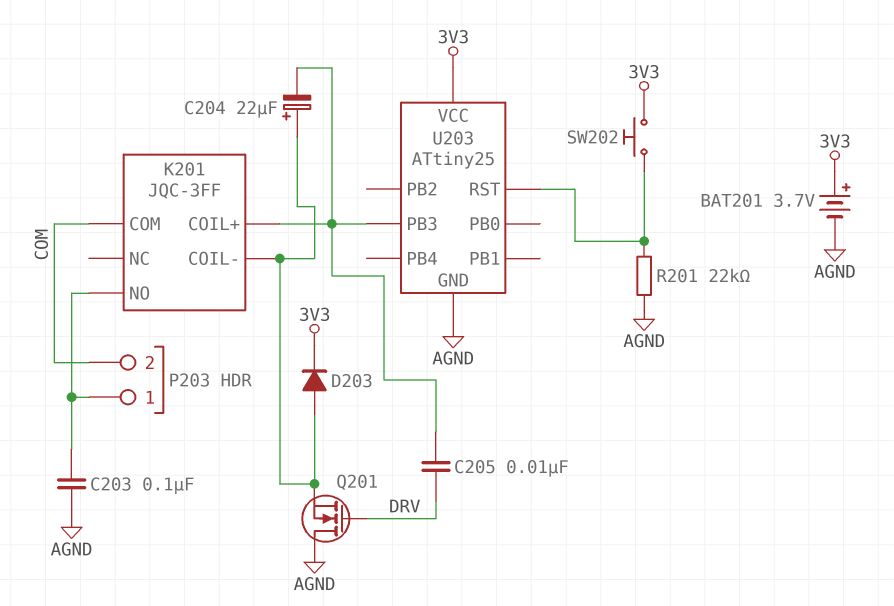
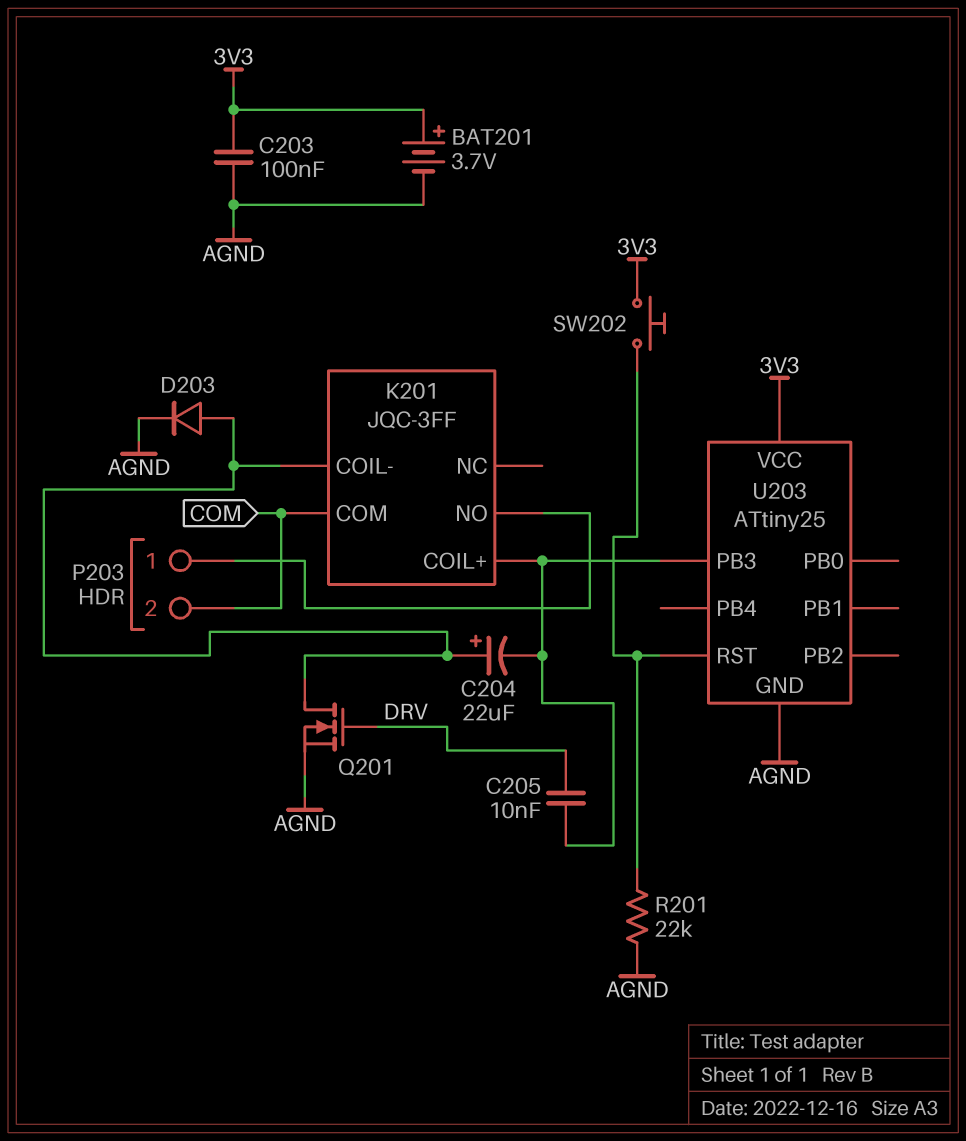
C203: 100nF (AGND, K201/NO) -> 100nF (3V3, AGND)
D203: diode (A K201/COIL-, K 3V3) -> diode (A K201/COIL-, K AGND)
Q201: NMOS (G DRV, D AGND, S K201/COIL-) -> NMOS (G DRV, D K201/COIL-, S AGND)

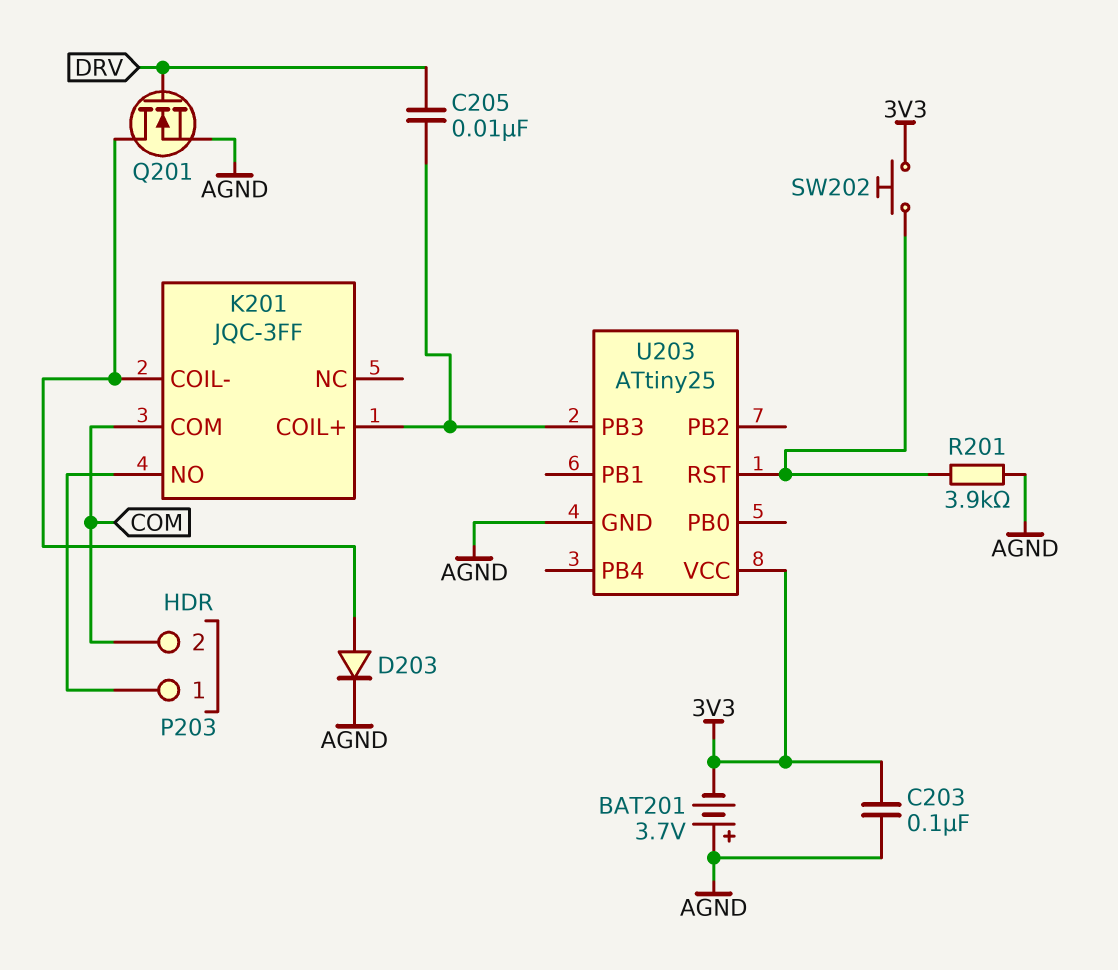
BAT201: 3.7V (plus 3V3, minus AGND) -> 3.7V (plus AGND, minus 3V3)
C204: 22uF (plus K201/COIL-, minus K201/COIL+) -> none
R201: 22k (AGND, U203/RST) -> 3.9k (AGND, U203/RST)

